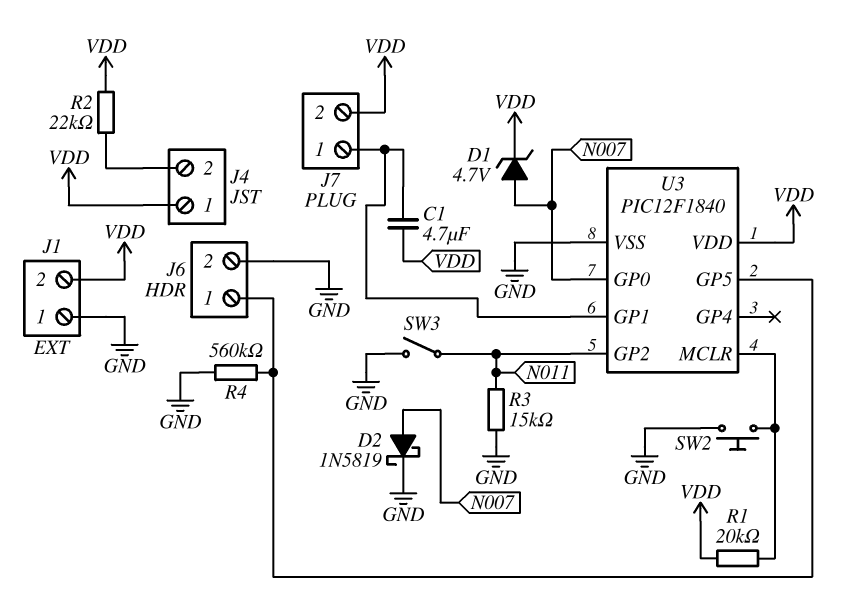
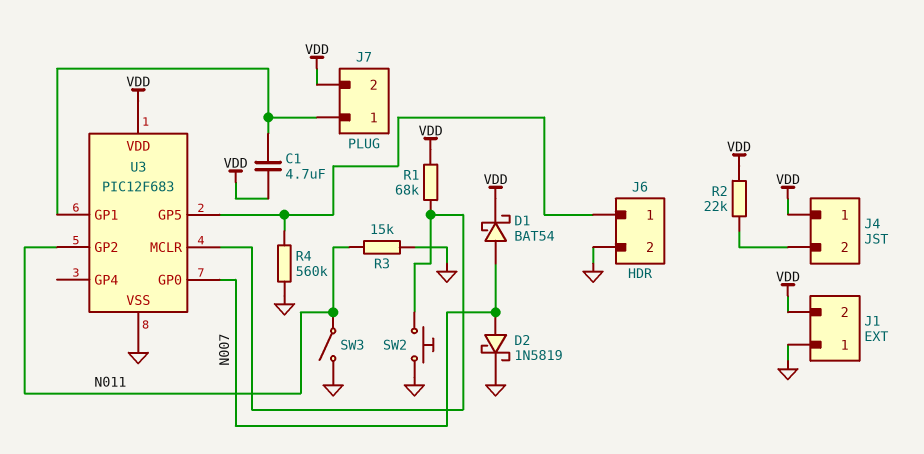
D1: zener 4.7V (A N007, K VDD) -> schottky BAT54 (A N007, K VDD)
R1: 20k (U3/MCLR, VDD) -> 68k (U3/MCLR, VDD)
U3: PIC12F1840 -> PIC12F683

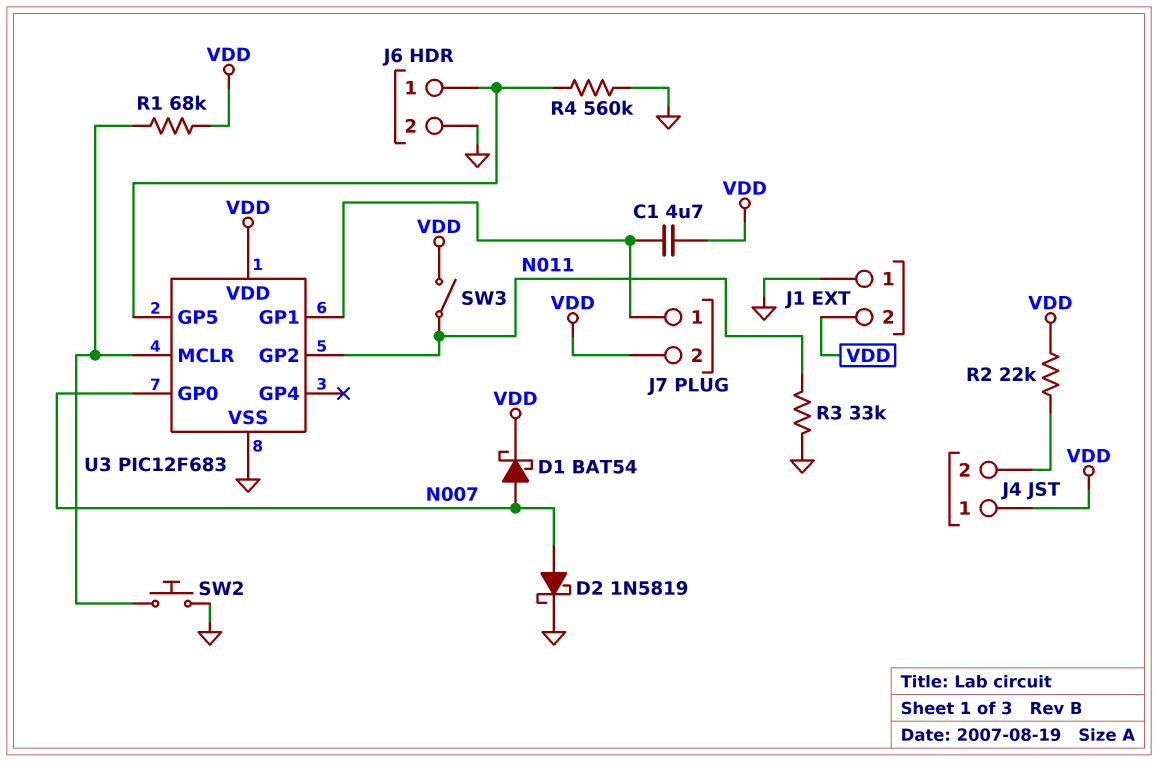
R3: 15k (GND, N011) -> 33k (GND, N011)
SW3: switch (GND, N011) -> switch (N011, VDD)

